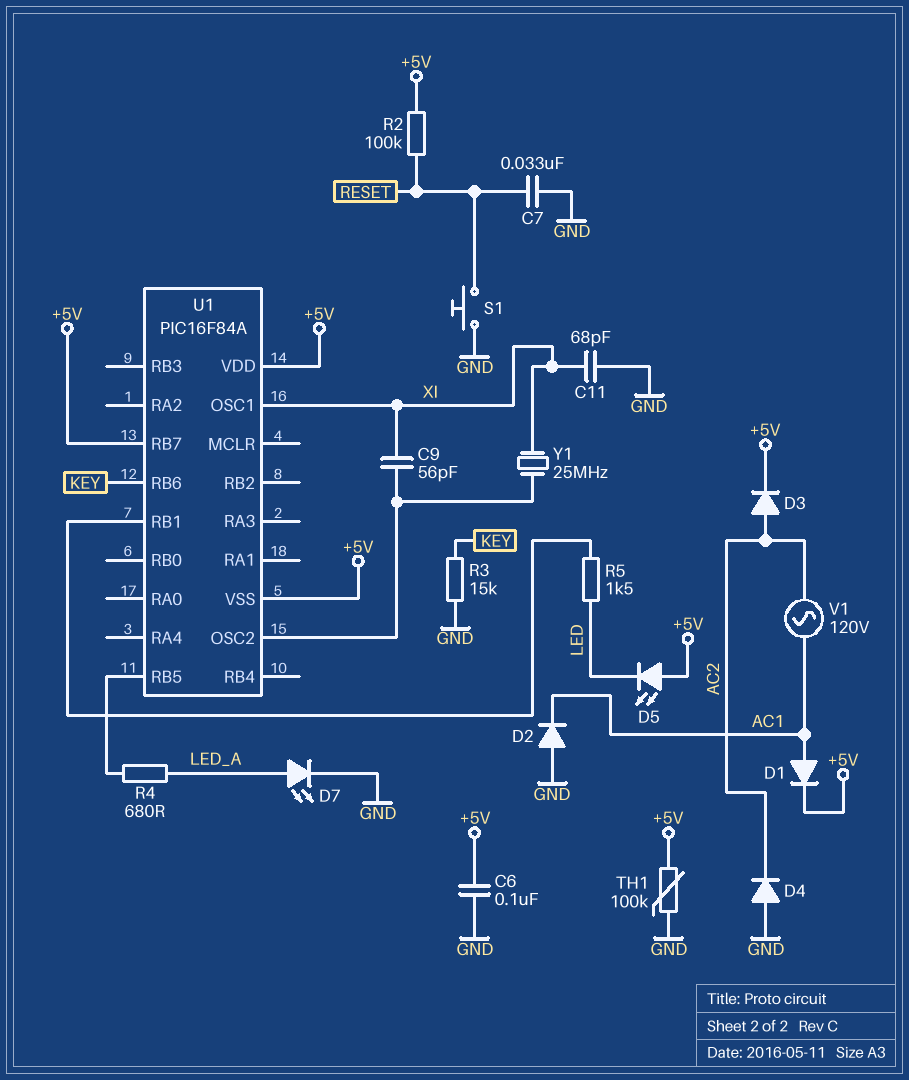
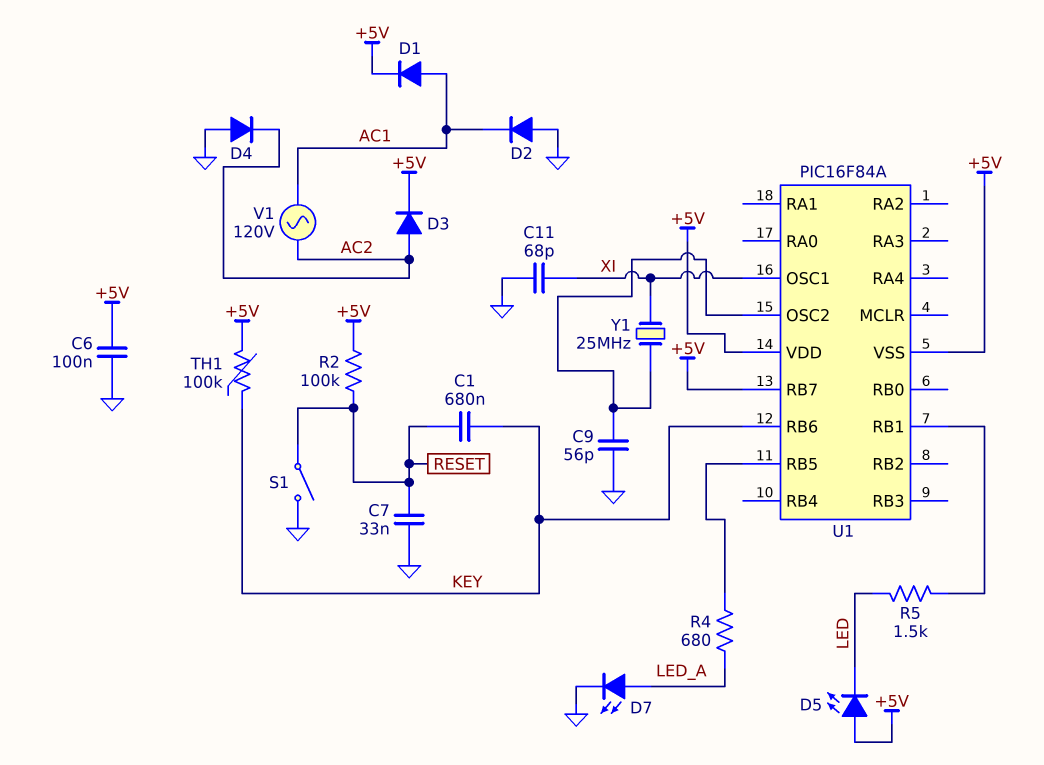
C1: none -> 680nF (KEY, RESET)
C9: 56pF (U1/OSC2, XI) -> 56pF (GND, U1/OSC2)
R3: 15k (GND, KEY) -> none
S1: button (GND, RESET) -> switch (GND, RESET)
TH1: 100k (+5V, GND) -> 100k (+5V, KEY)

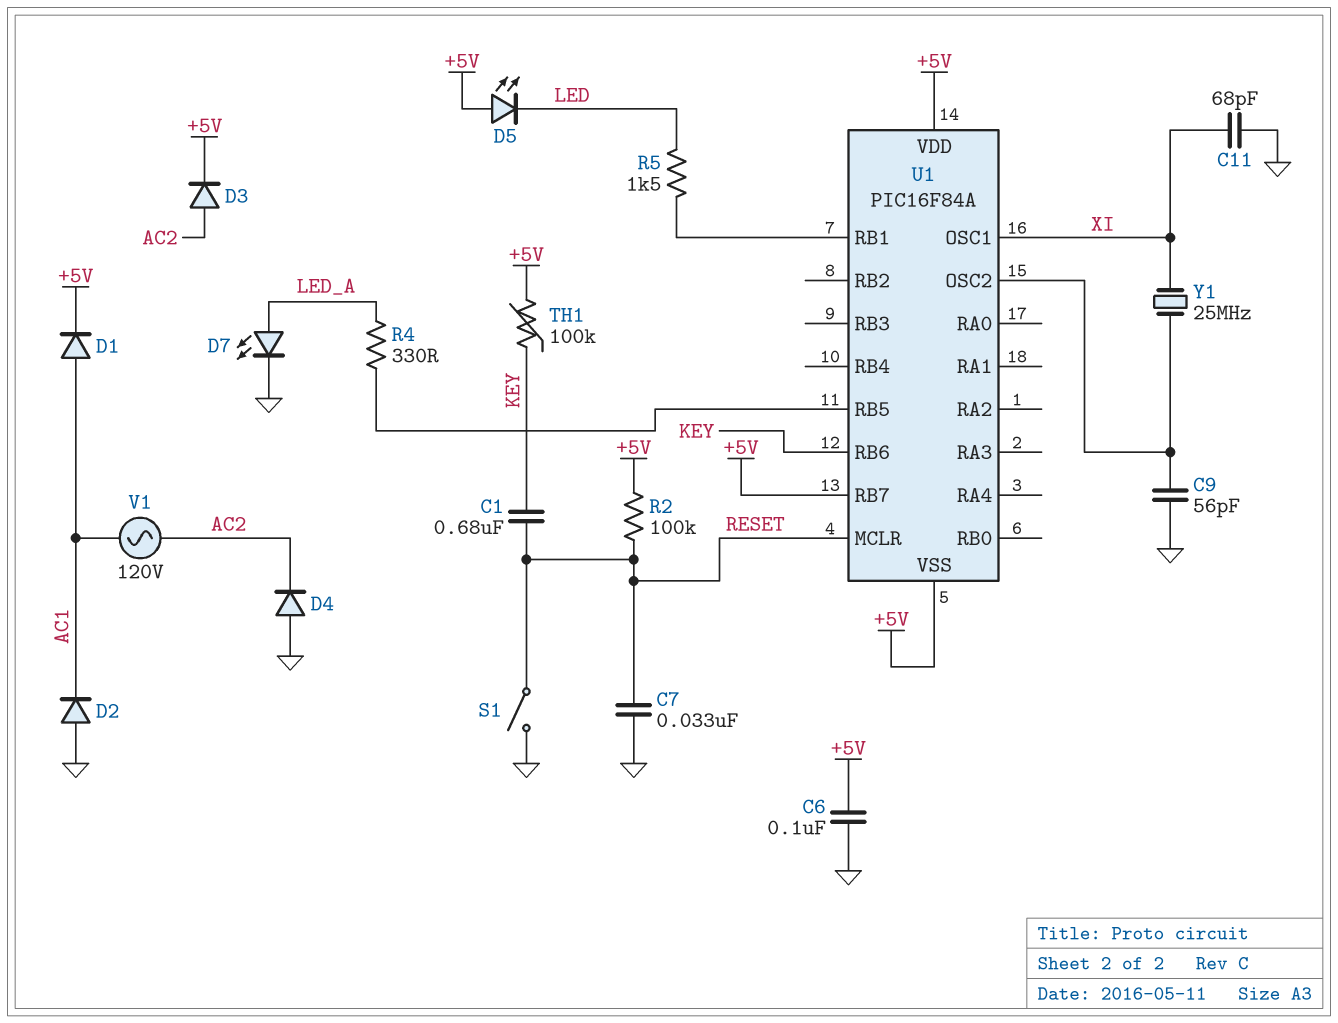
R4: 680 (LED_A, U1/RB5) -> 330 (LED_A, U1/RB5)
U1 pin MCLR: none -> RESET

